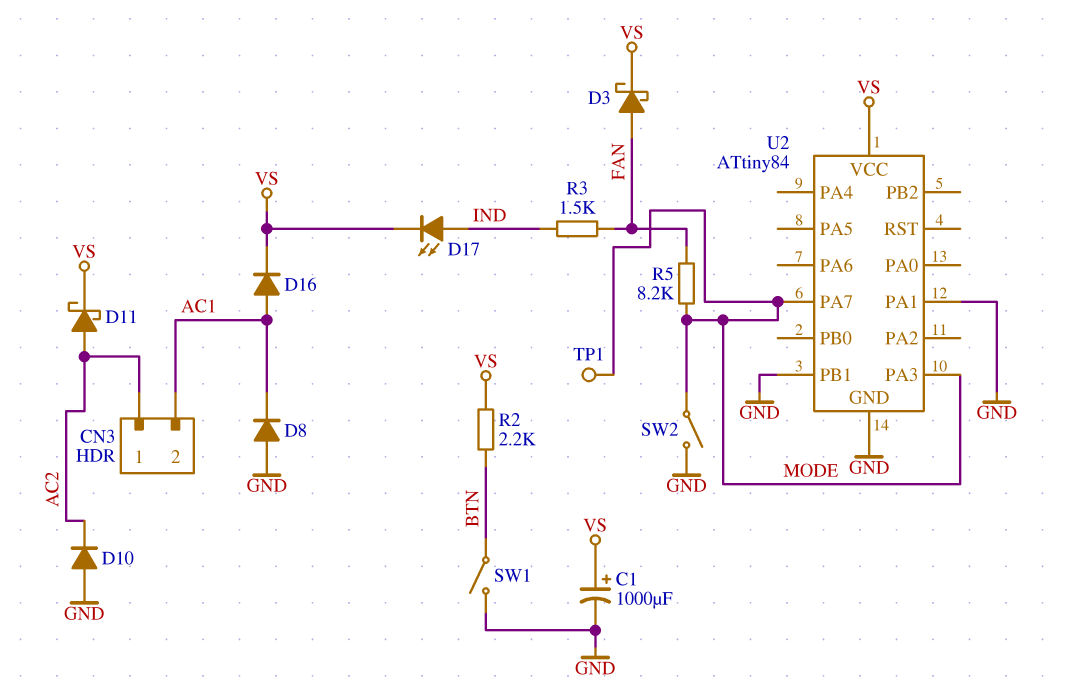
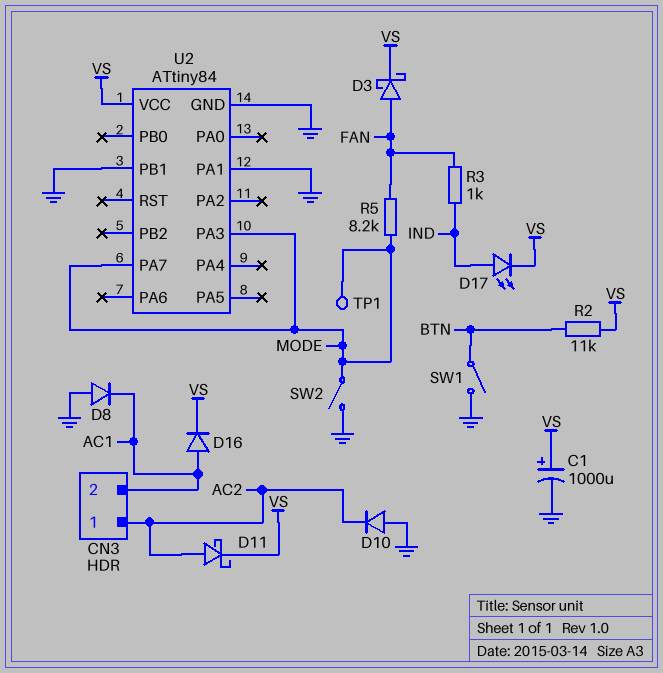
R2: 2.2k (BTN, VS) -> 11k (BTN, VS)
R3: 1.5k (FAN, IND) -> 1k (FAN, IND)

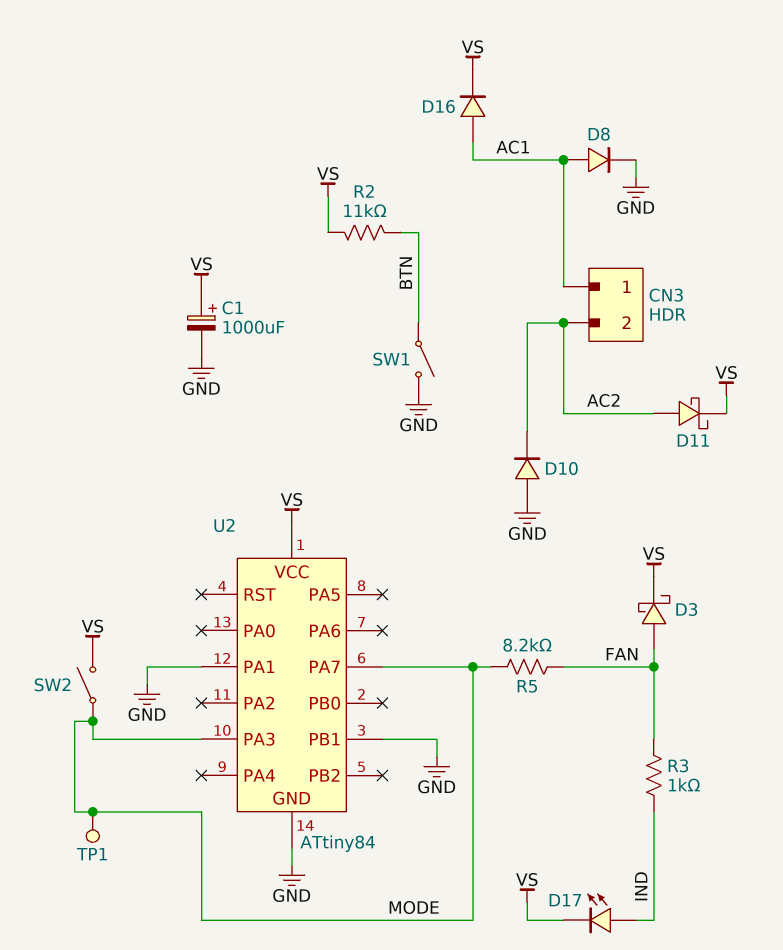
CN3 pin 1: AC2 -> AC1
CN3 pin 2: AC1 -> AC2
D8: diode (A GND, K AC1) -> diode (A AC1, K GND)
SW2: switch (GND, MODE) -> switch (MODE, VS)

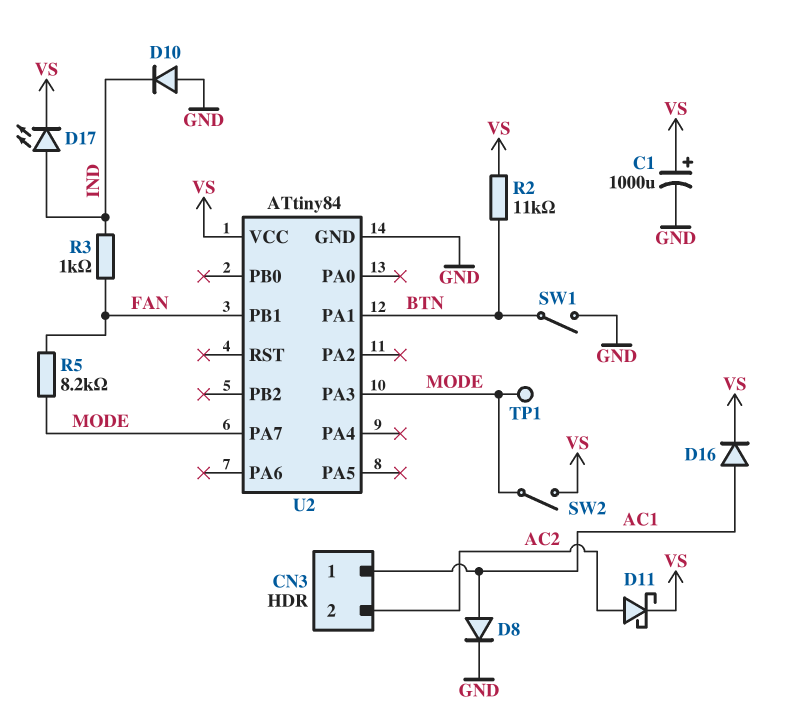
D3: schottky (A FAN, K VS) -> none
D10: diode (A GND, K AC2) -> diode (A GND, K IND)
U2 pin PA1: GND -> BTN
U2 pin PB1: GND -> FAN

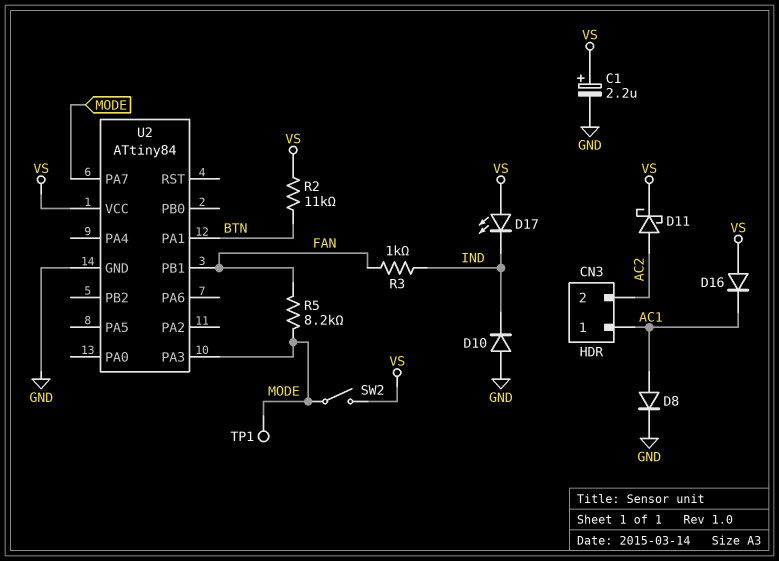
C1: 1000uF (plus VS, minus GND) -> 2.2uF (plus VS, minus GND)
D16: diode (A AC1, K VS) -> diode (A VS, K AC1)
D17: LED (A IND, K VS) -> LED (A VS, K IND)
SW1: switch (BTN, GND) -> none

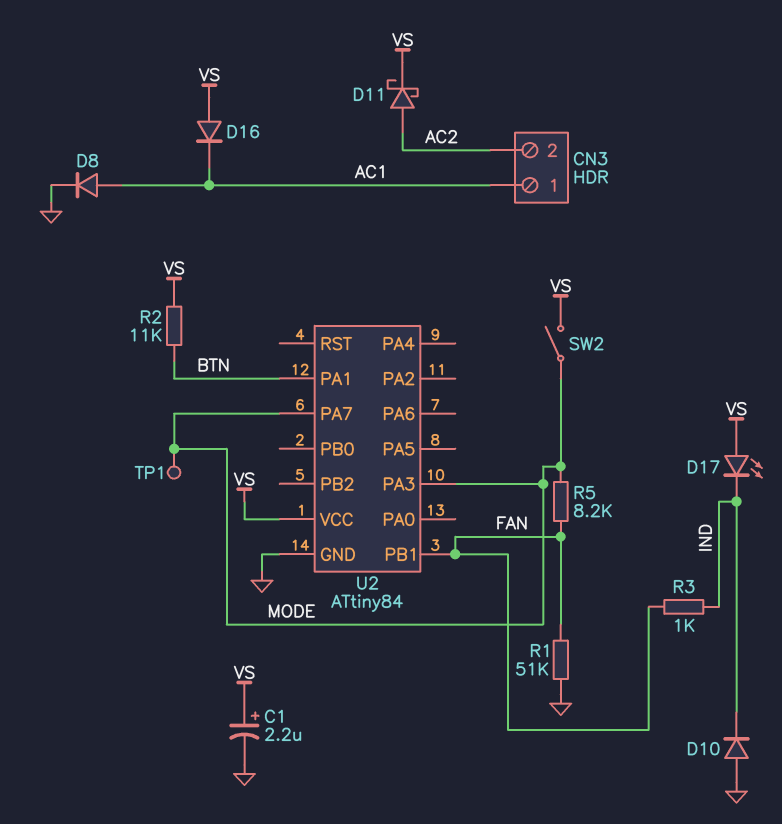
R1: none -> 51k (FAN, GND)

